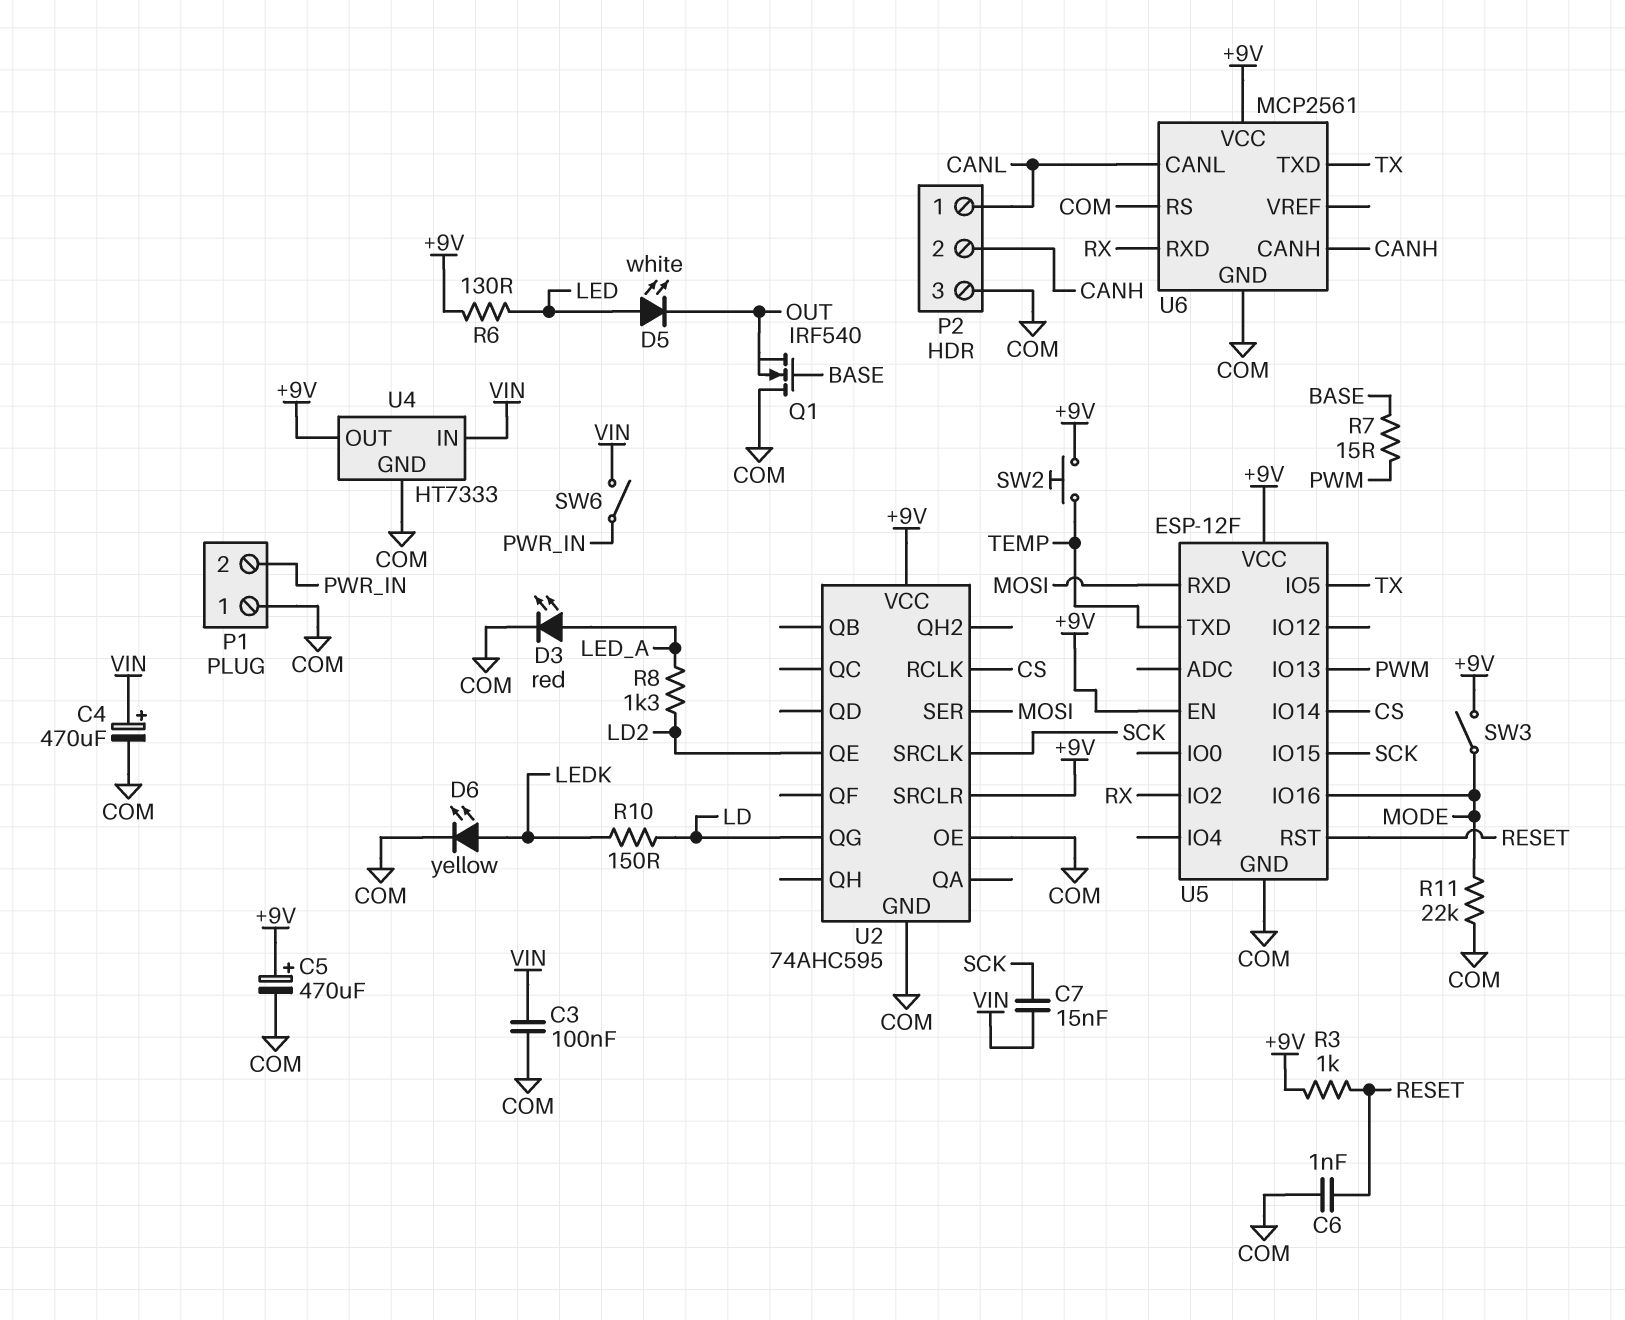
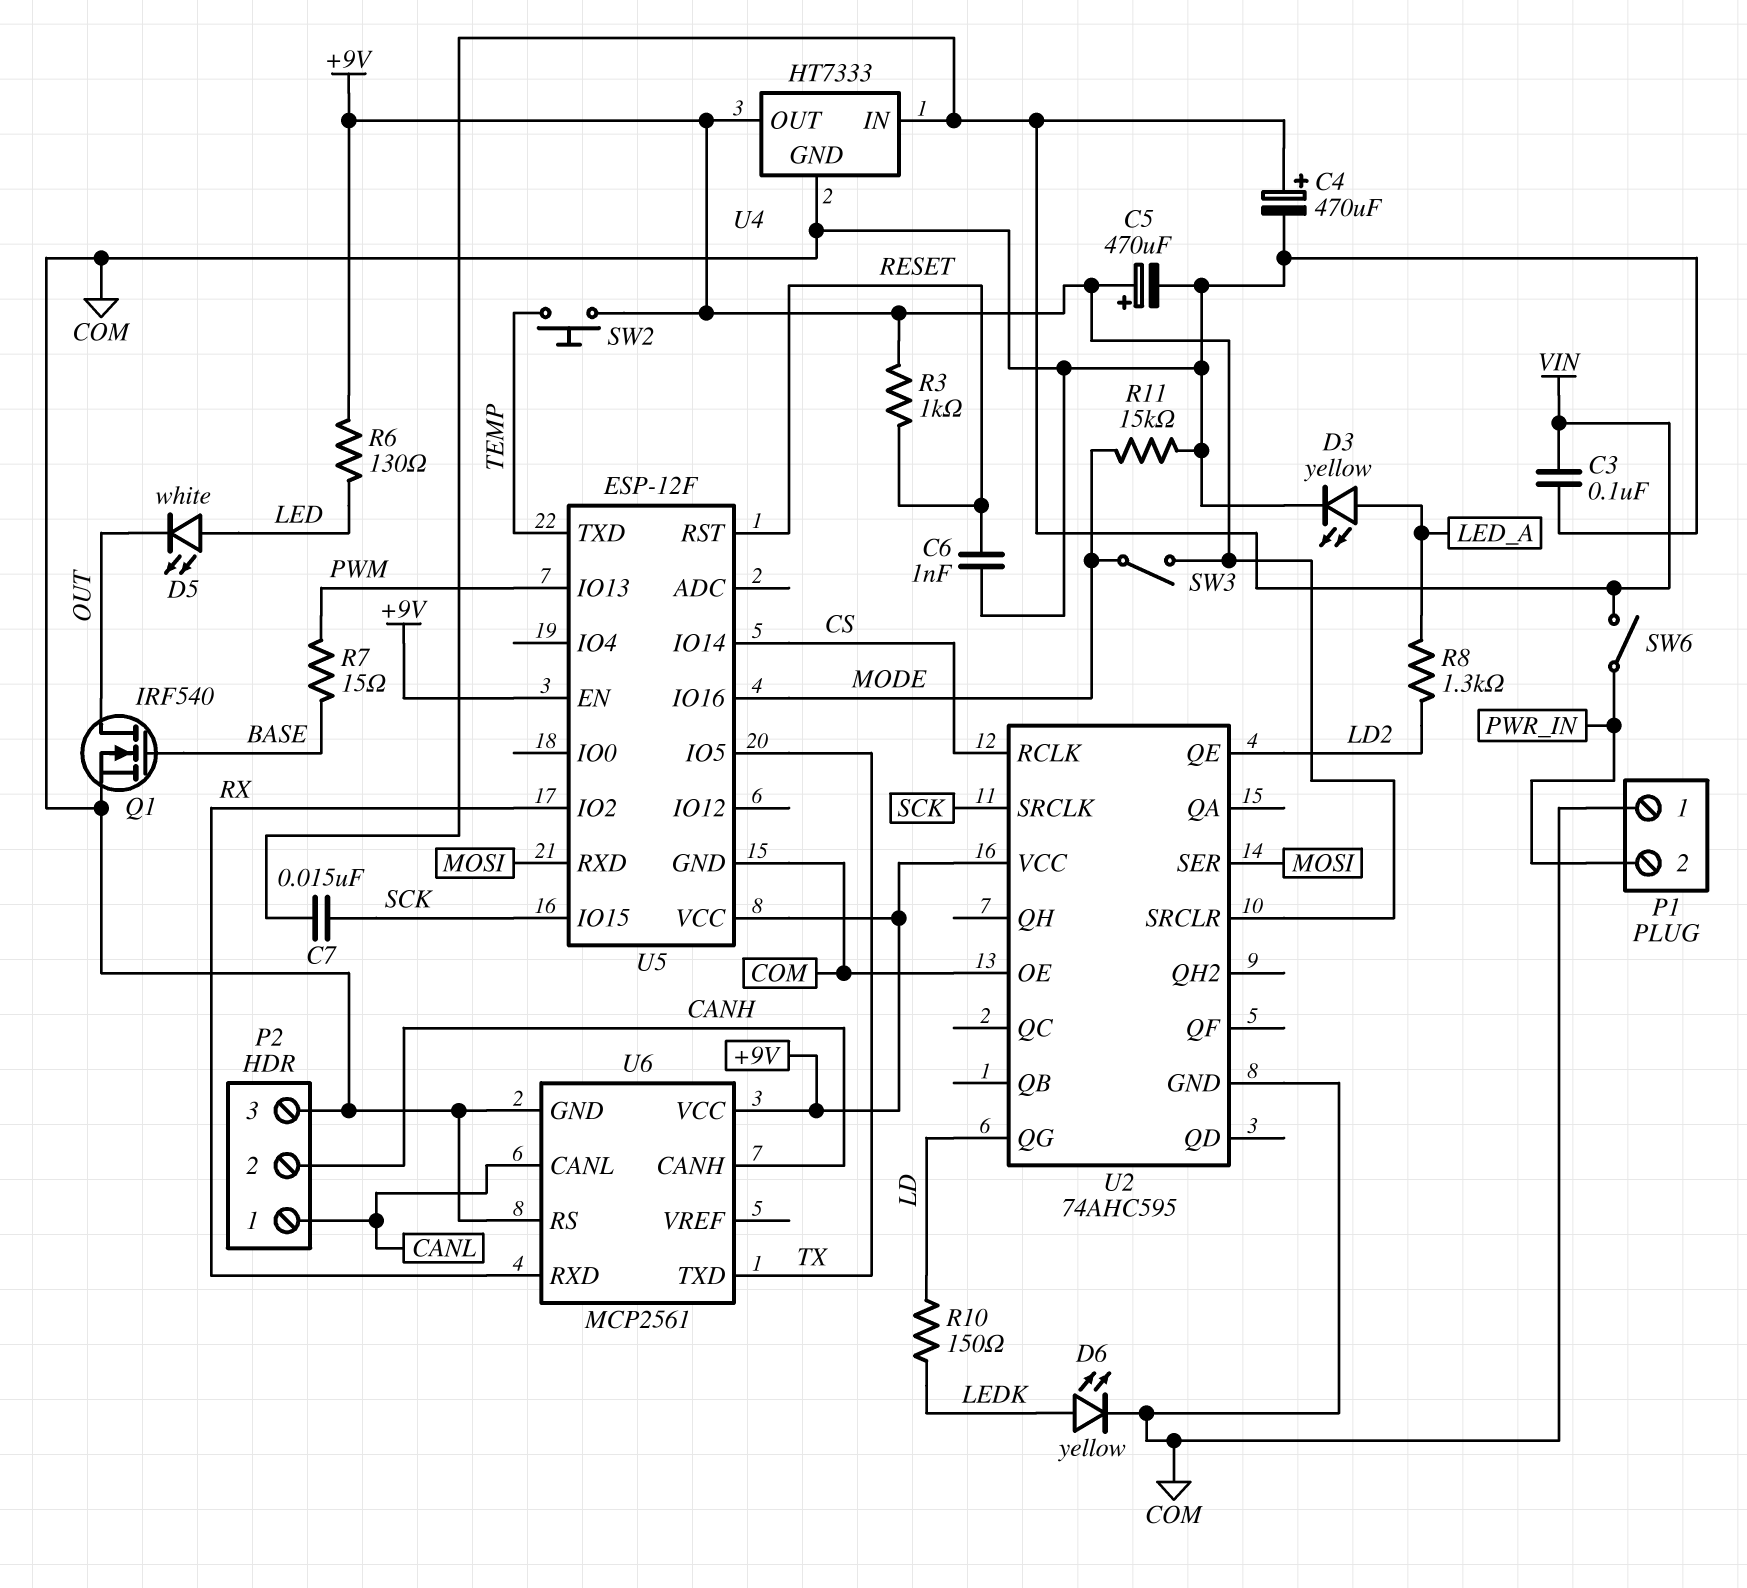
D3: LED red (A LED_A, K COM) -> LED yellow (A LED_A, K COM)
Q1: NMOS IRF540 (G BASE, D COM, S OUT) -> NMOS IRF540 (G BASE, D OUT, S COM)
R11: 22k (COM, MODE) -> 15k (COM, MODE)

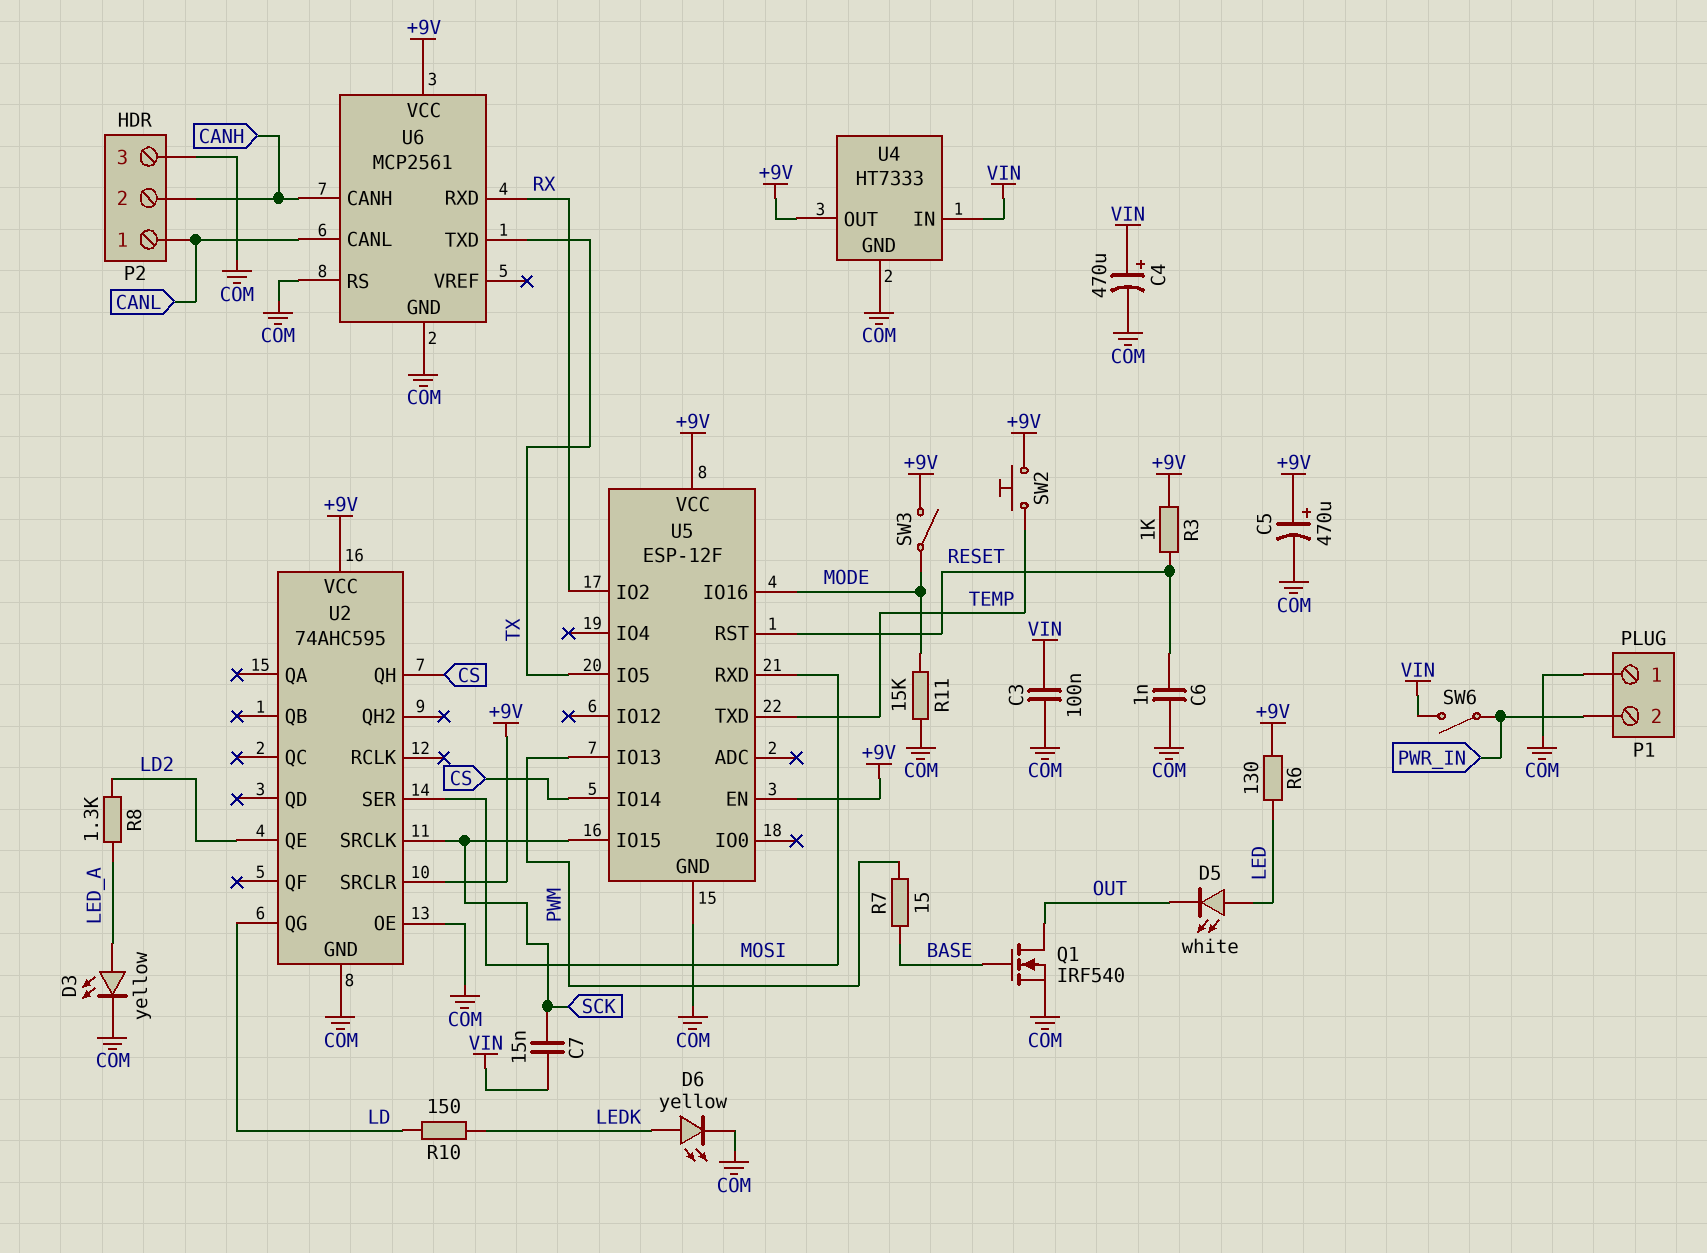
U2 pin QH: none -> CS
U2 pin RCLK: CS -> none

